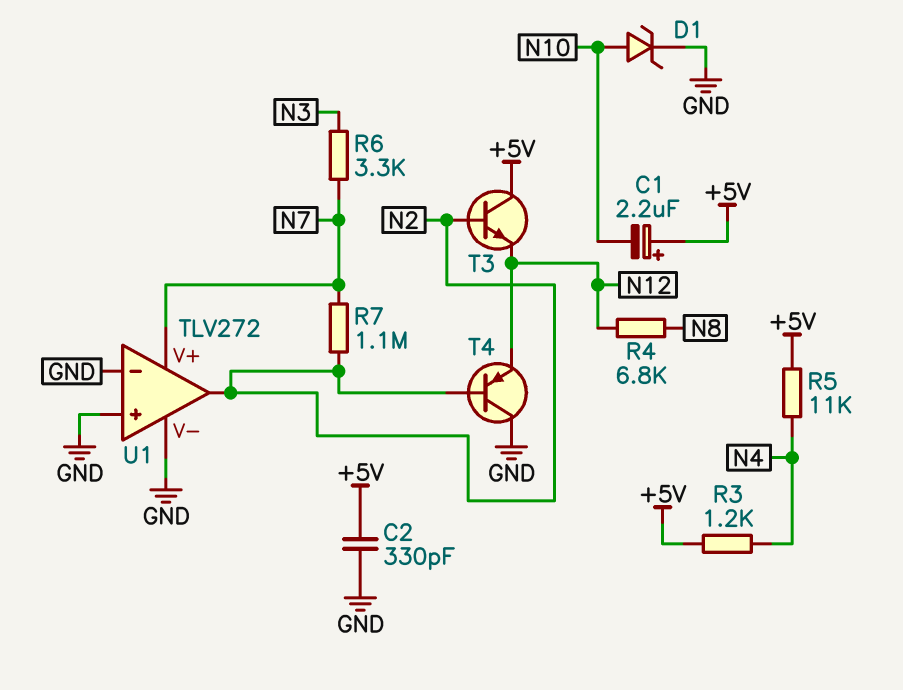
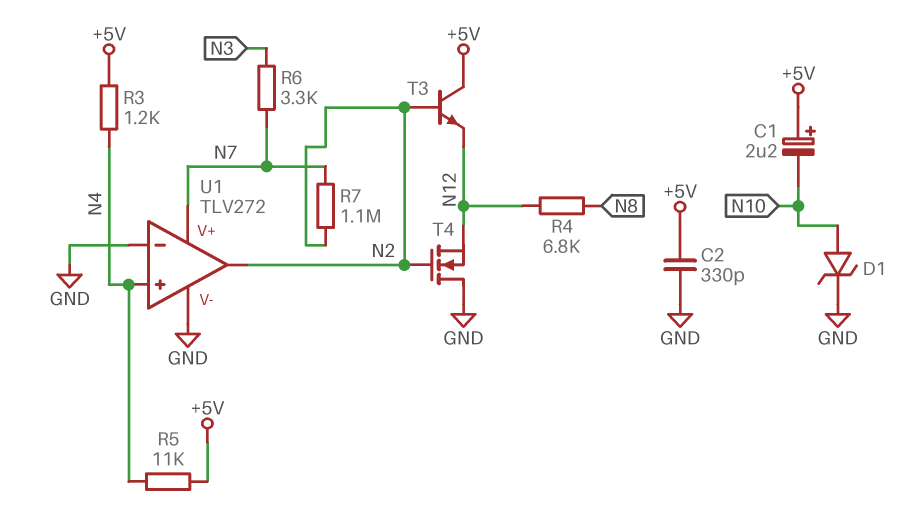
T4: PNP (B N2, C GND, E N12) -> NMOS (G N2, D GND, S N12)
U1 pin in+: GND -> N4

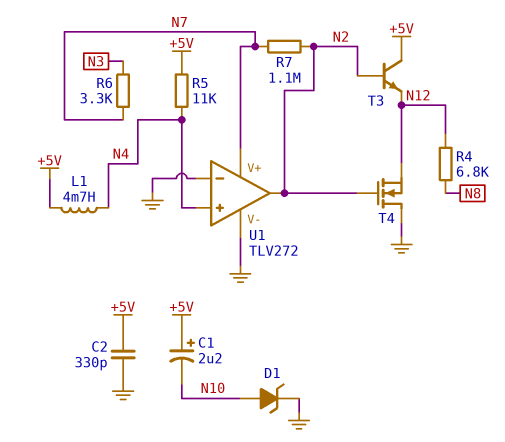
L1: none -> 4.7mH (+5V, N4)
R3: 1.2k (+5V, N4) -> none

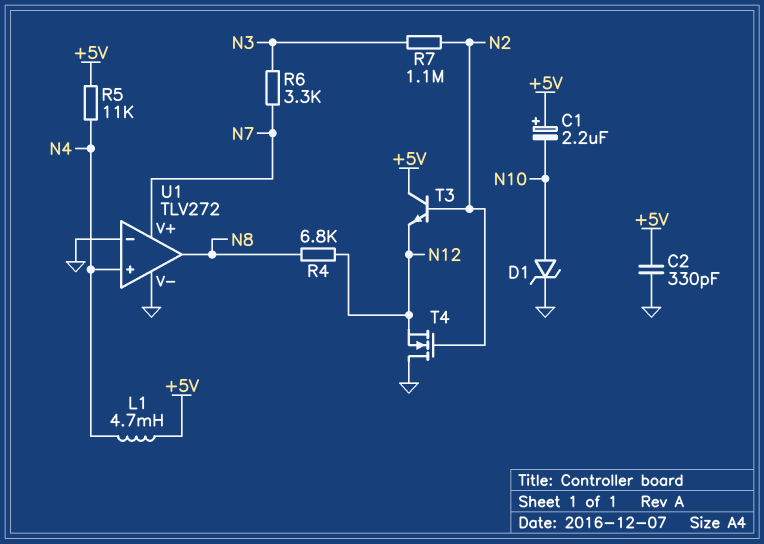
R7: 1.1M (N2, N7) -> 1.1M (N2, N3)
U1 pin out: N2 -> N8

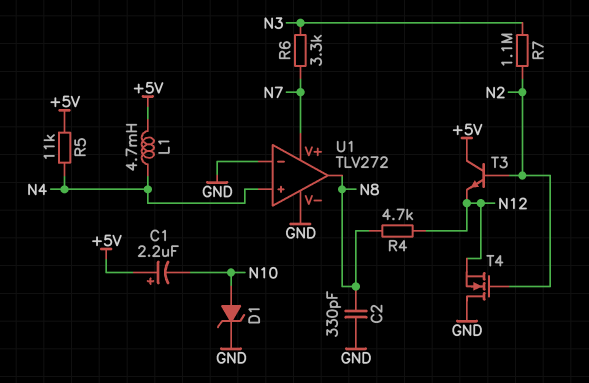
C2: 330pF (+5V, GND) -> 330pF (GND, N8)
R4: 6.8k (N8, N12) -> 4.7k (N8, N12)

